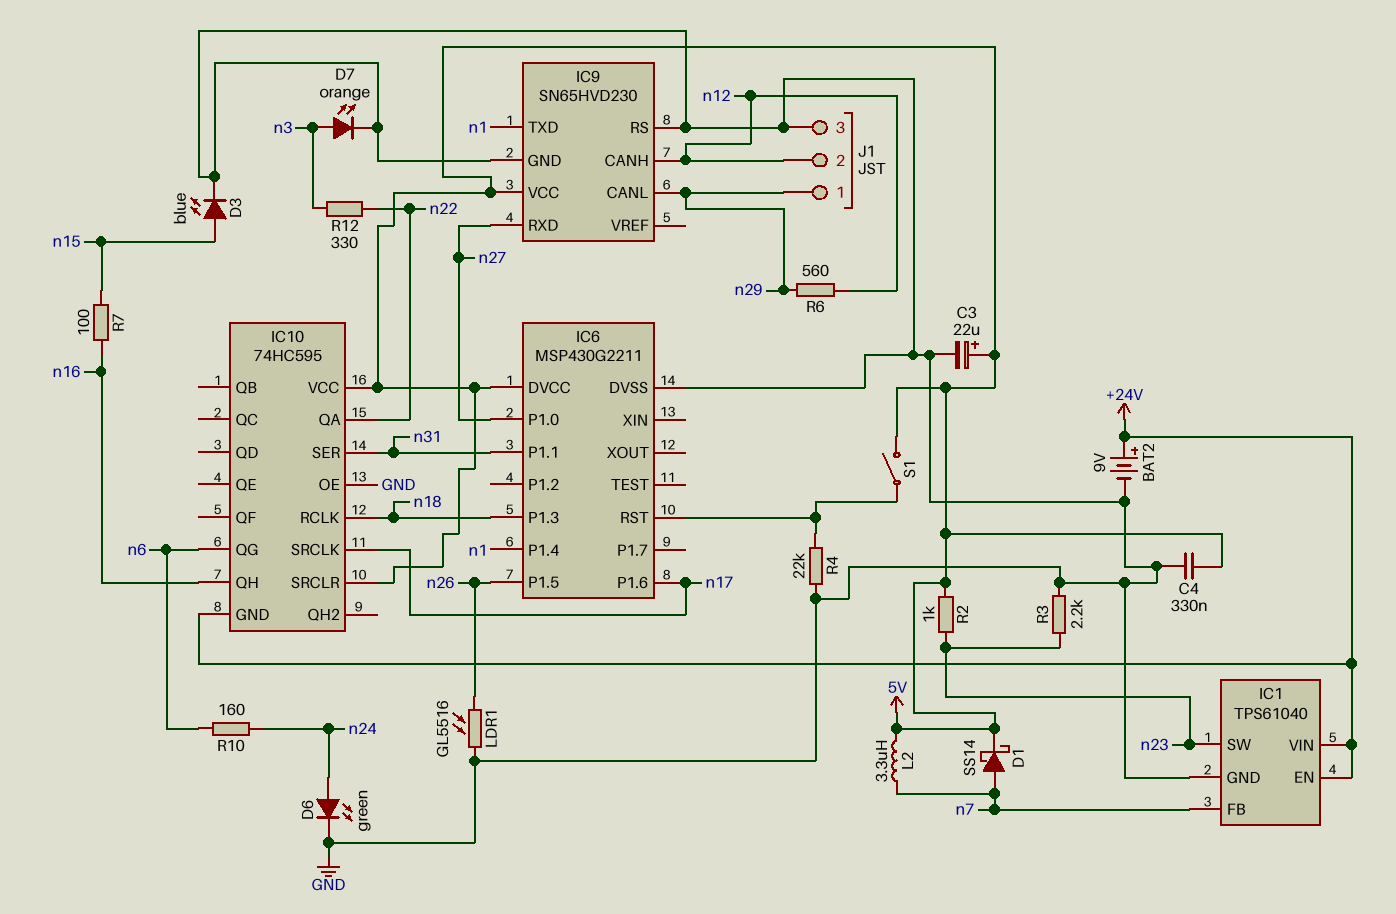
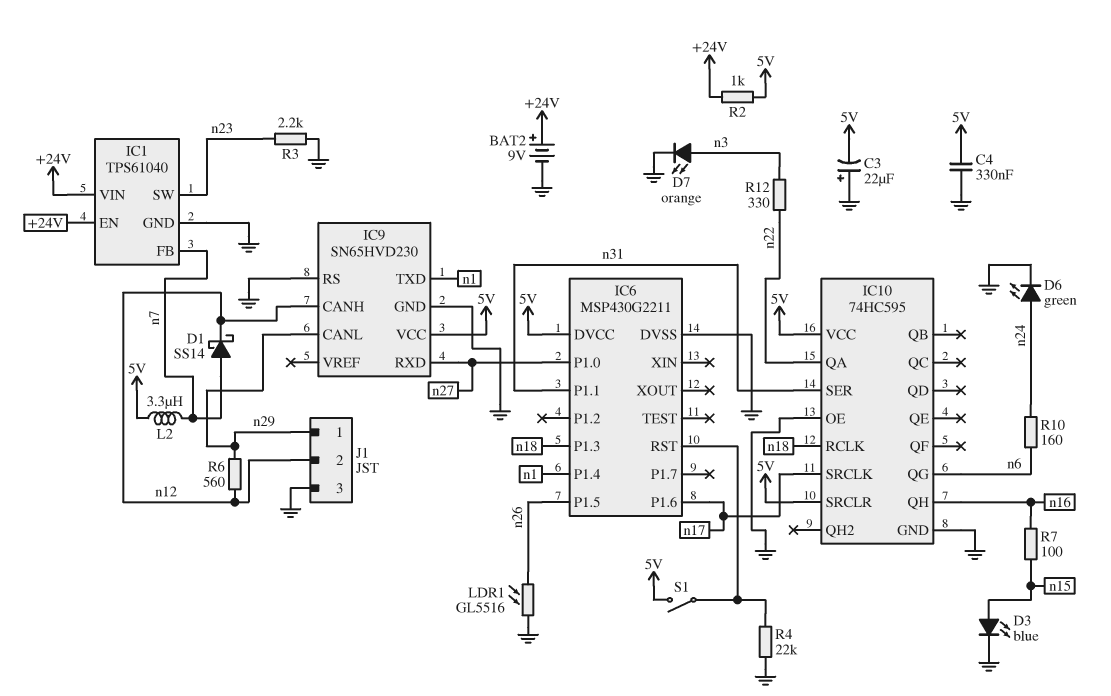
C3: 22uF (plus 5V, minus GND) -> 22uF (plus GND, minus 5V)
D1: schottky SS14 (A n7, K 5V) -> schottky SS14 (A n7, K n12)
IC10 pin GND: +24V -> GND
R2: 1k (5V, n23) -> 1k (+24V, 5V)

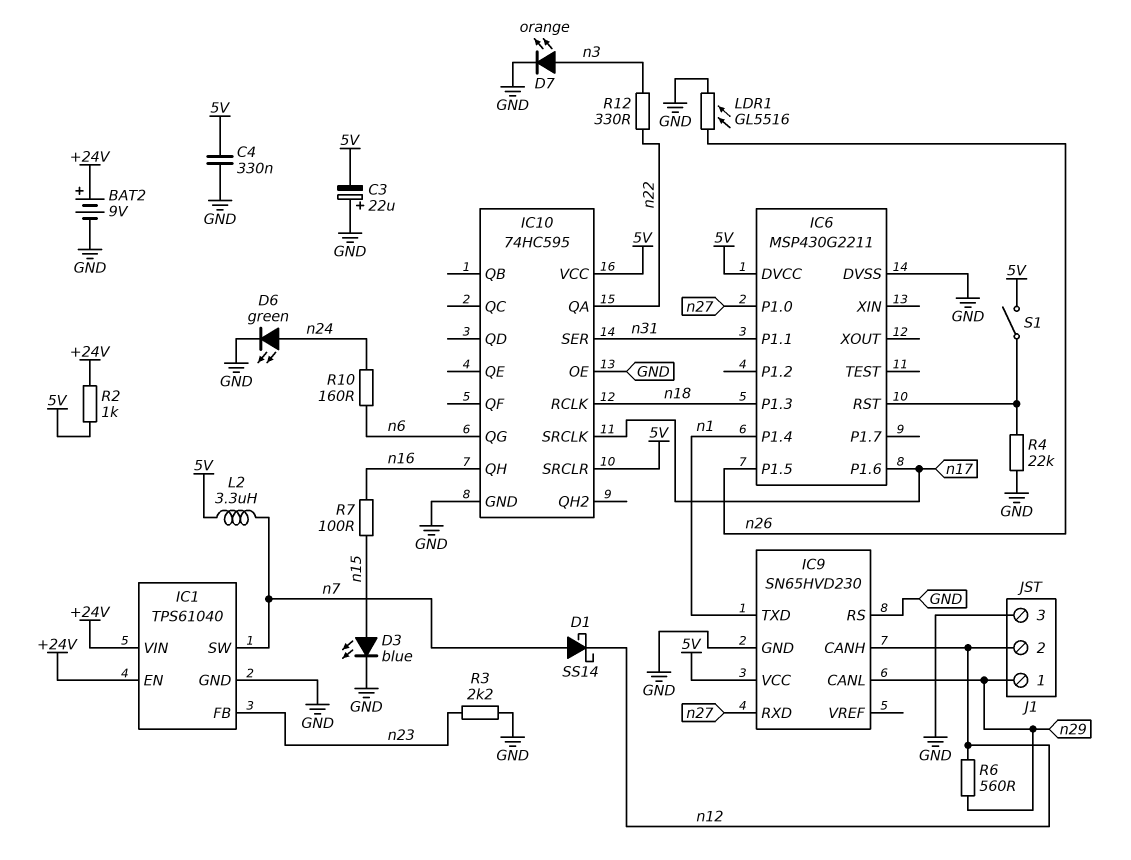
IC1 pin FB: n7 -> n23
IC1 pin SW: n23 -> n7

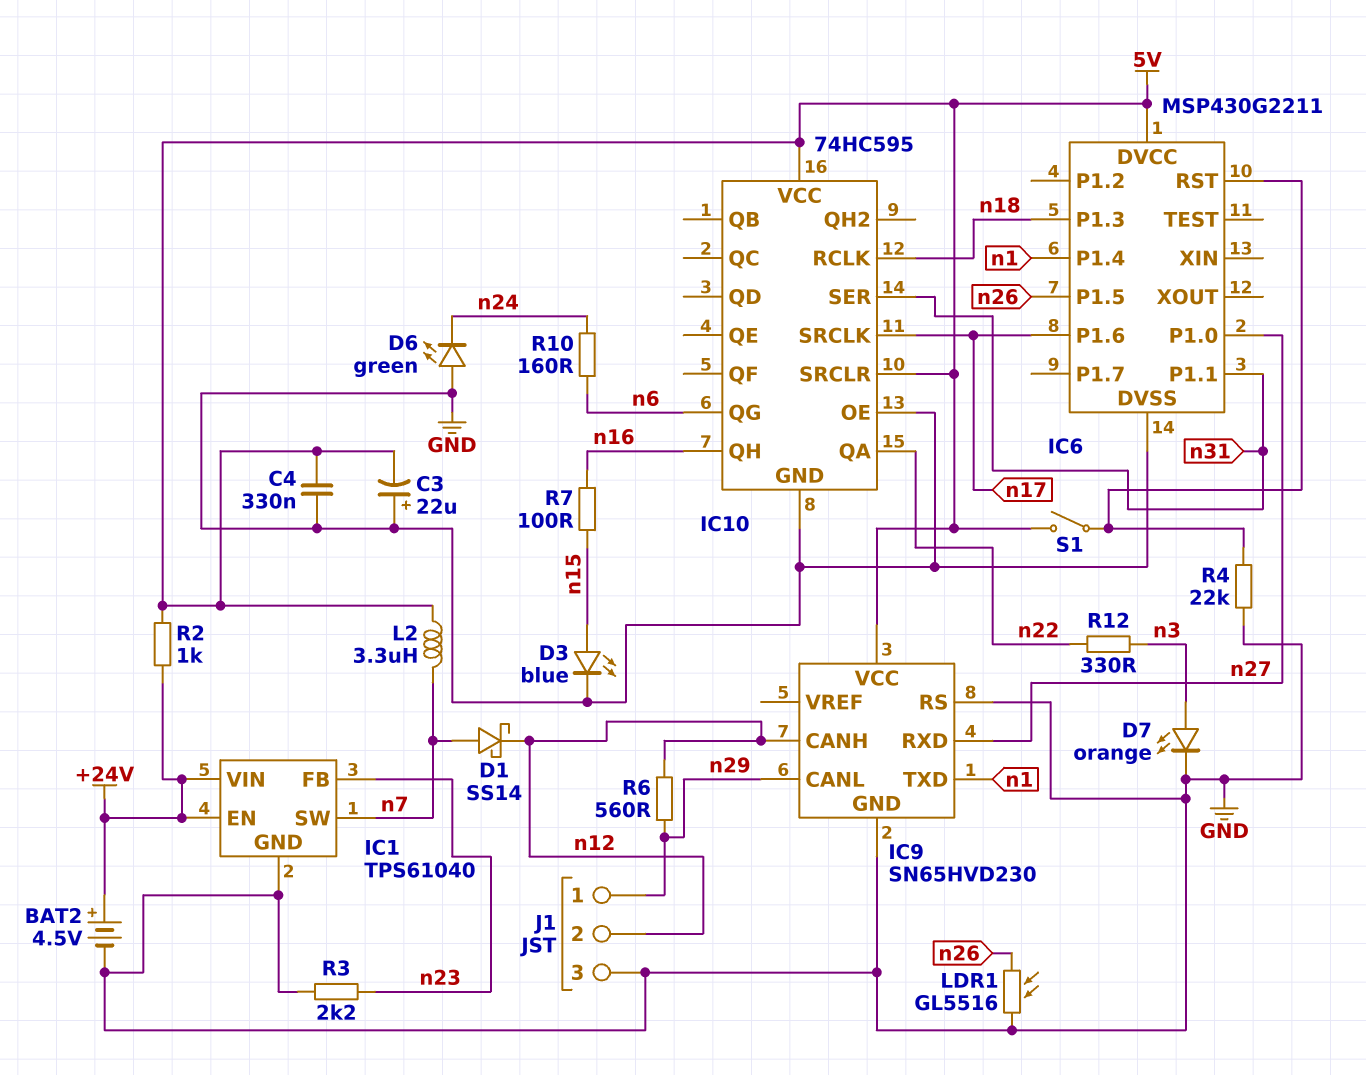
BAT2: 9V (plus +24V, minus GND) -> 4.5V (plus +24V, minus GND)
D6: LED green (A n24, K GND) -> LED green (A GND, K n24)

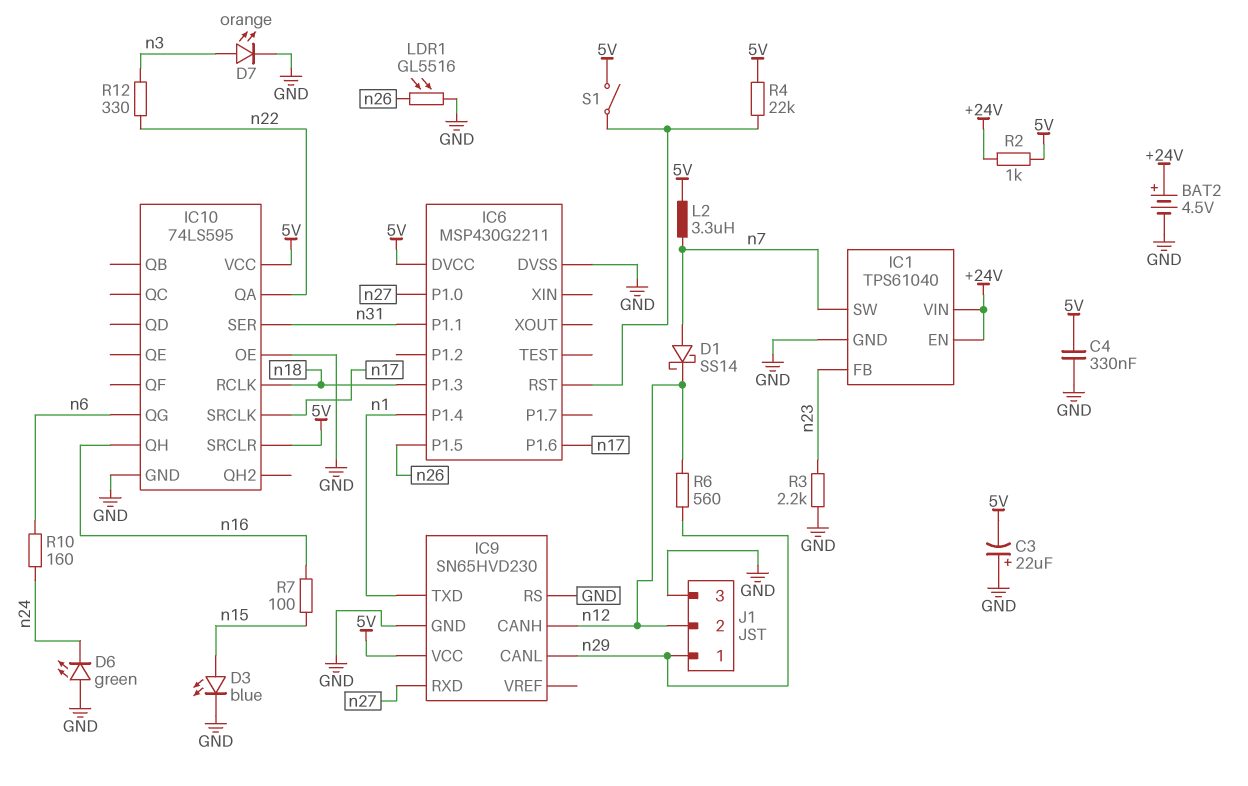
IC10: 74HC595 -> 74LS595
R4: 22k (GND, IC6/RST) -> 22k (5V, IC6/RST)

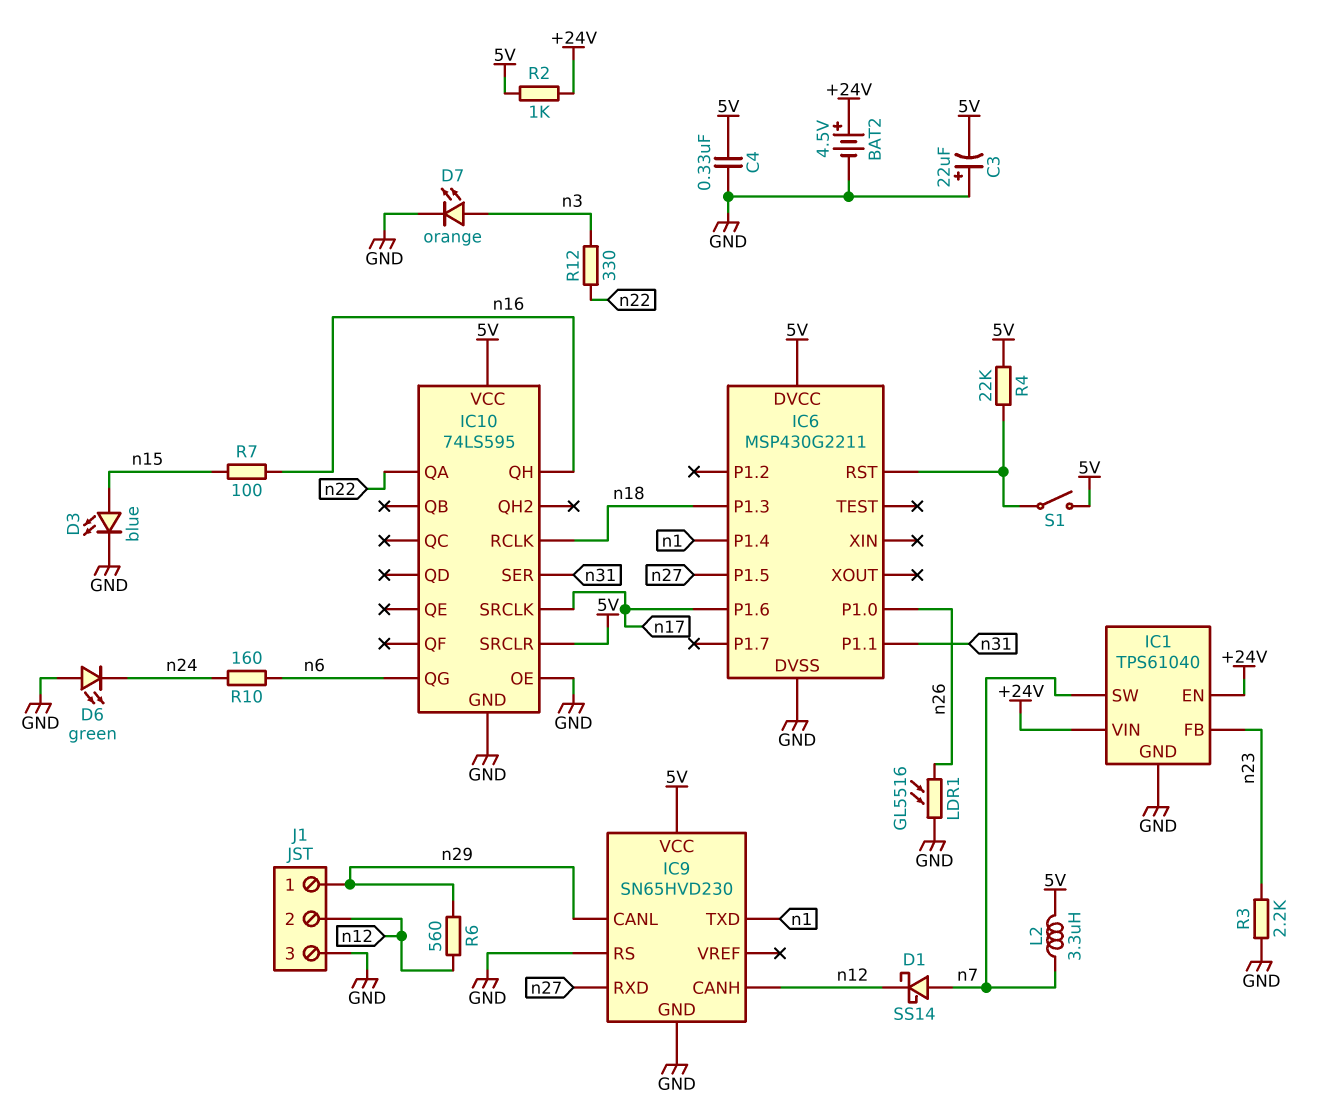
IC6 pin P1.0: n27 -> n26
IC6 pin P1.5: n26 -> n27

